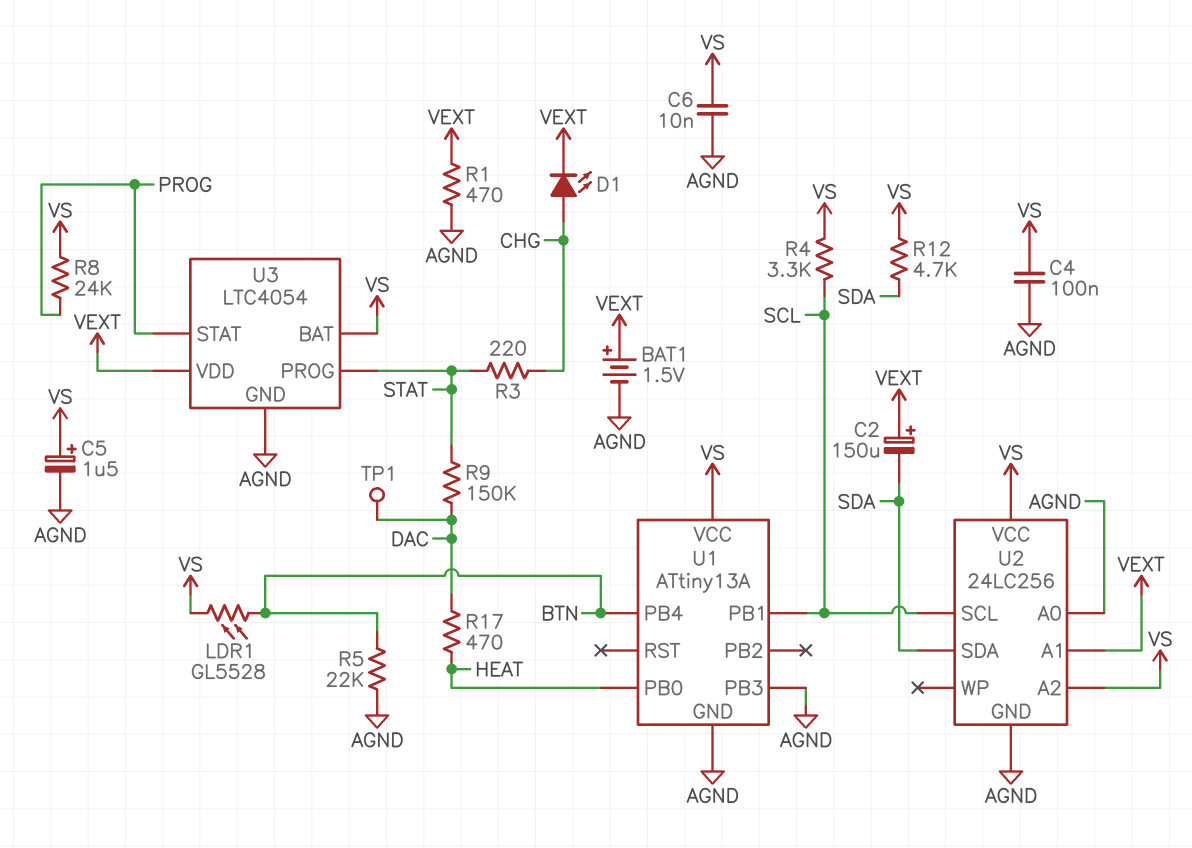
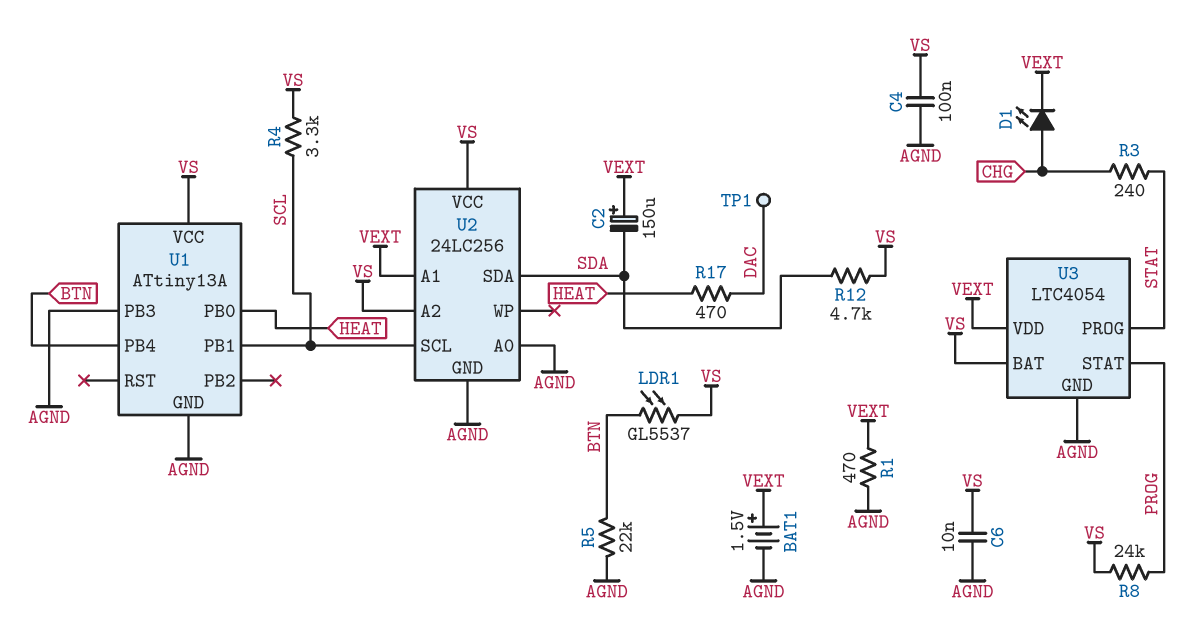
C5: 1.5uF (plus VS, minus AGND) -> none
LDR1: GL5528 (BTN, VS) -> GL5537 (BTN, VS)
R3: 220 (CHG, STAT) -> 240 (CHG, STAT)
R9: 150k (DAC, STAT) -> none

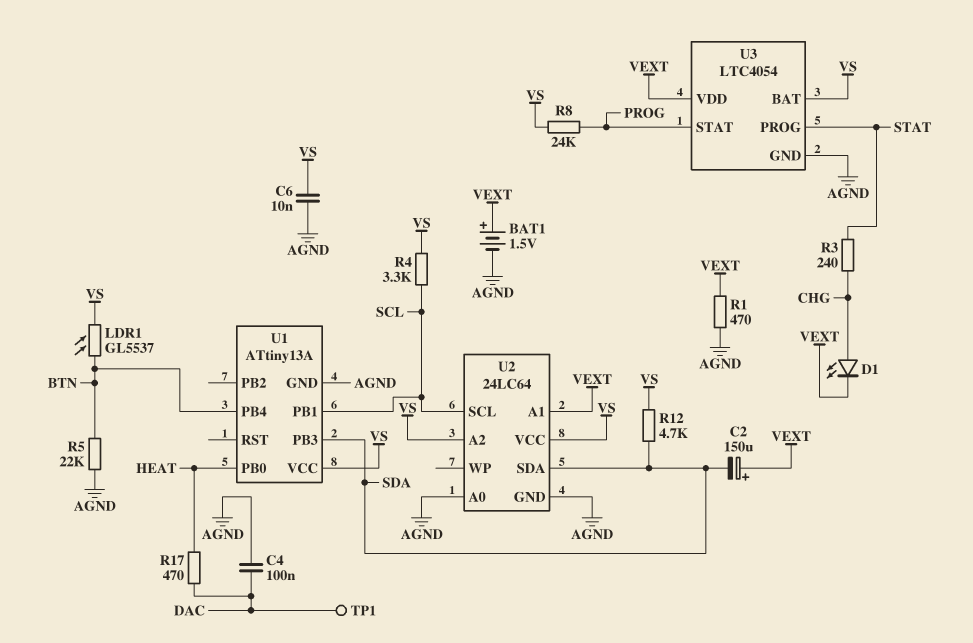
C4: 100nF (AGND, VS) -> 100nF (AGND, DAC)
U1 pin PB3: AGND -> SDA
U2: 24LC256 -> 24LC64

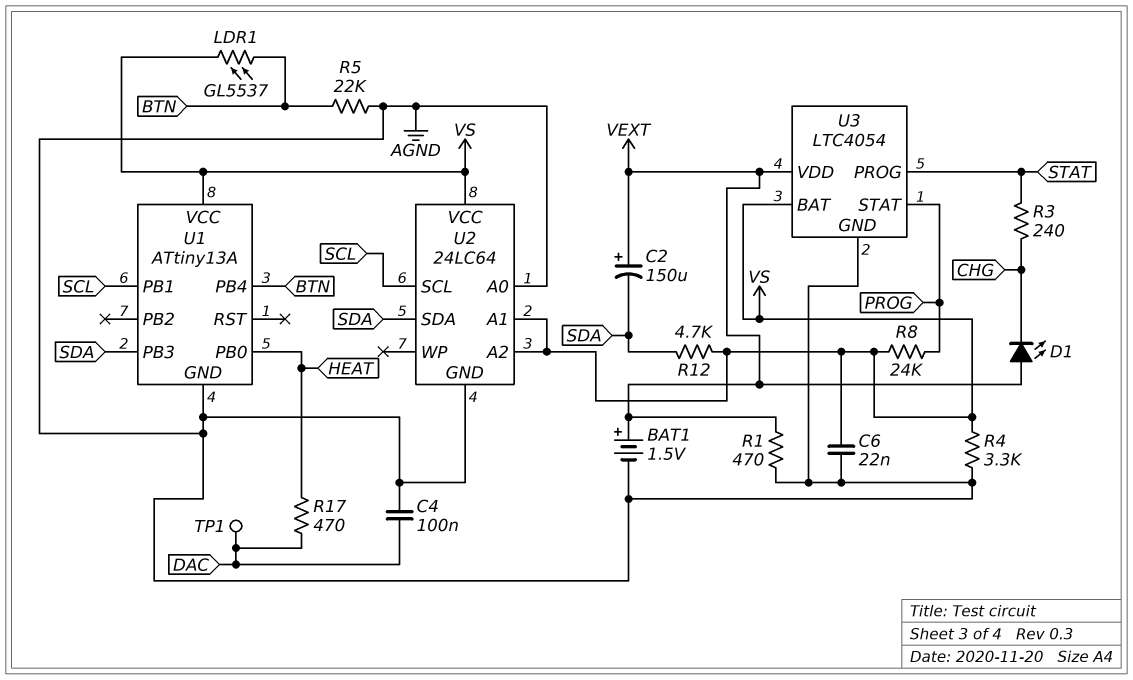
C6: 10nF (AGND, VS) -> 22nF (AGND, VS)
D1: LED (A CHG, K VEXT) -> LED (A VEXT, K CHG)
R4: 3.3k (SCL, VS) -> 3.3k (AGND, VS)
U2 pin A1: VEXT -> VS

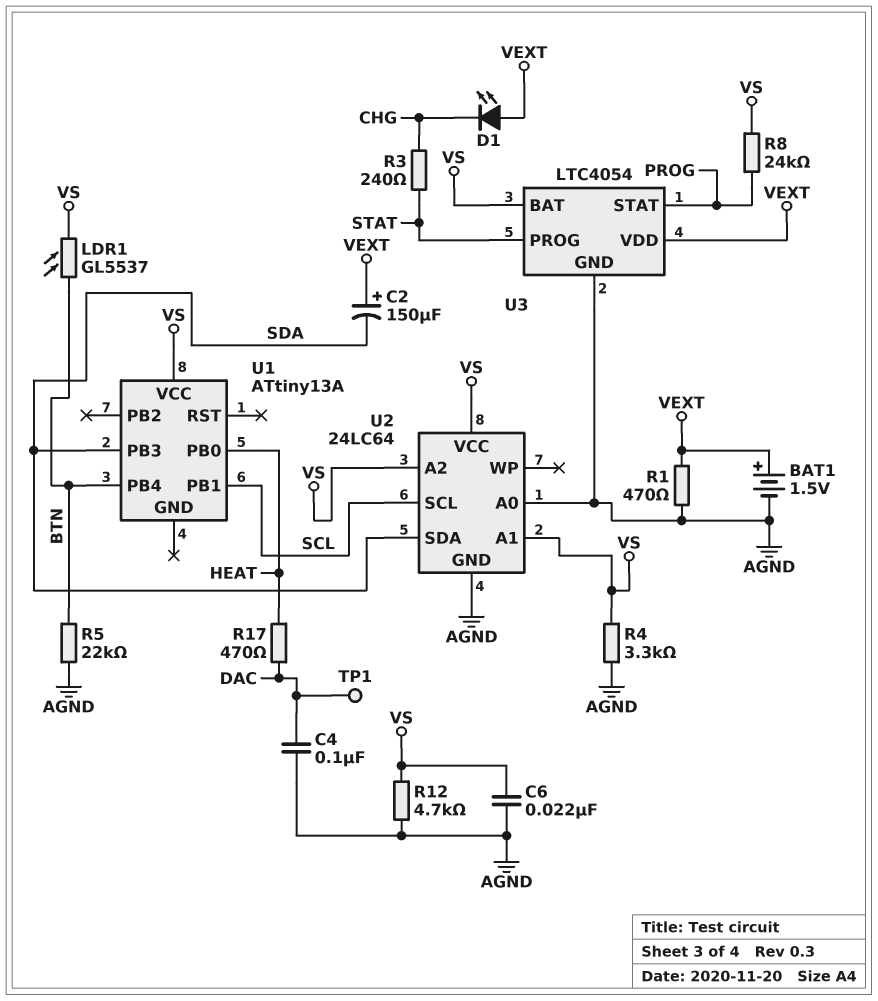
R12: 4.7k (SDA, VS) -> 4.7k (AGND, VS)
U1 pin GND: AGND -> none

